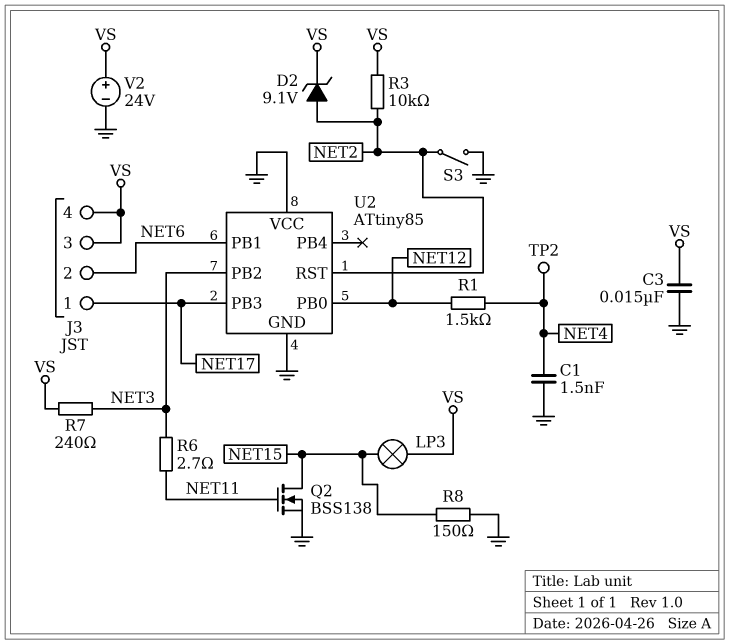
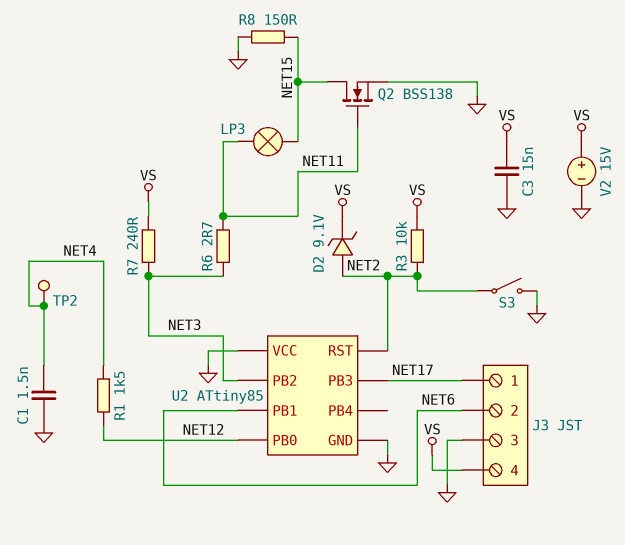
J3 pin 3: VS -> GND
LP3: lamp (NET15, VS) -> lamp (NET11, NET15)
V2: 24V (plus VS, minus GND) -> 15V (plus VS, minus GND)

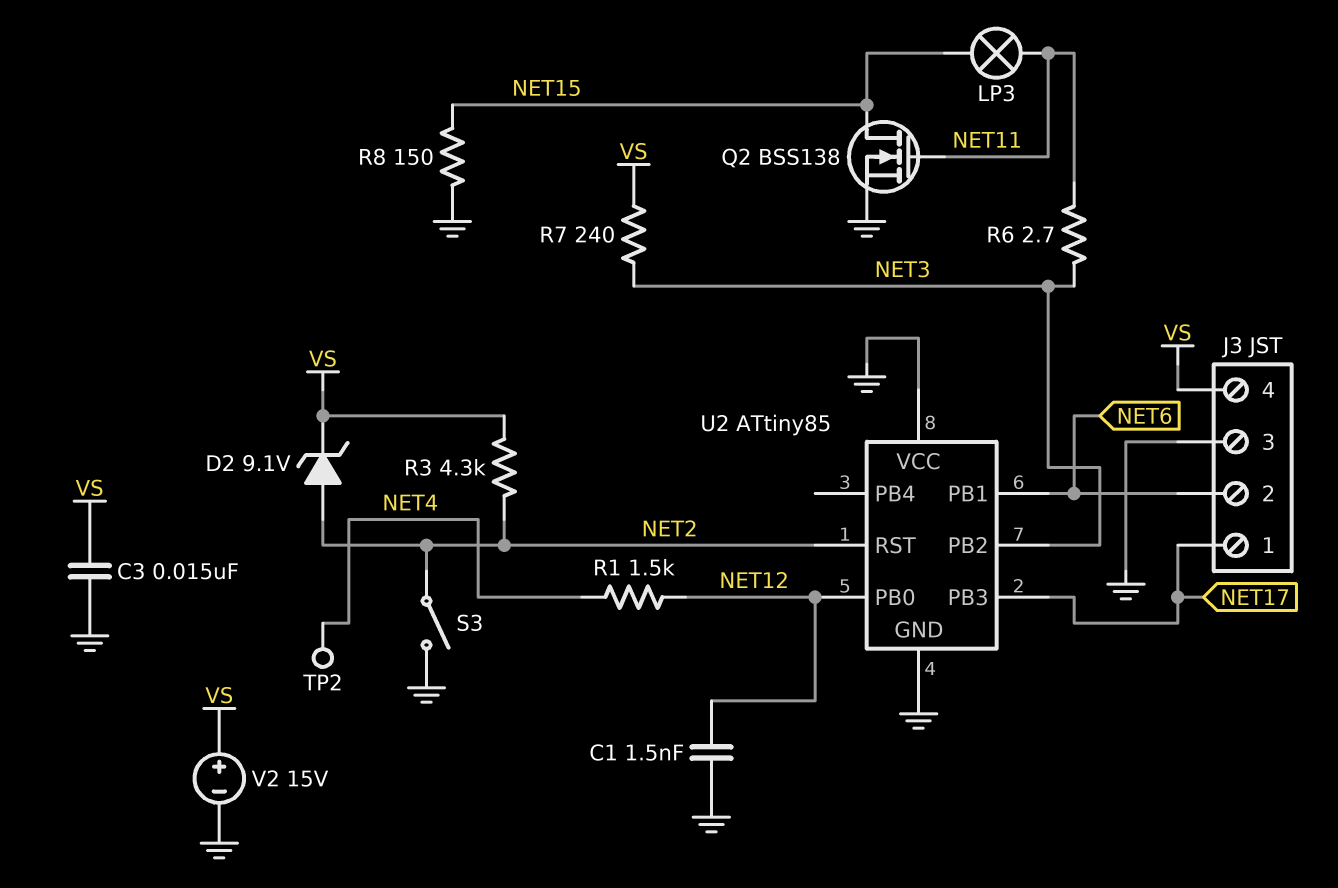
C1: 1.5nF (GND, NET4) -> 1.5nF (GND, NET12)
R3: 10k (NET2, VS) -> 4.3k (NET2, VS)

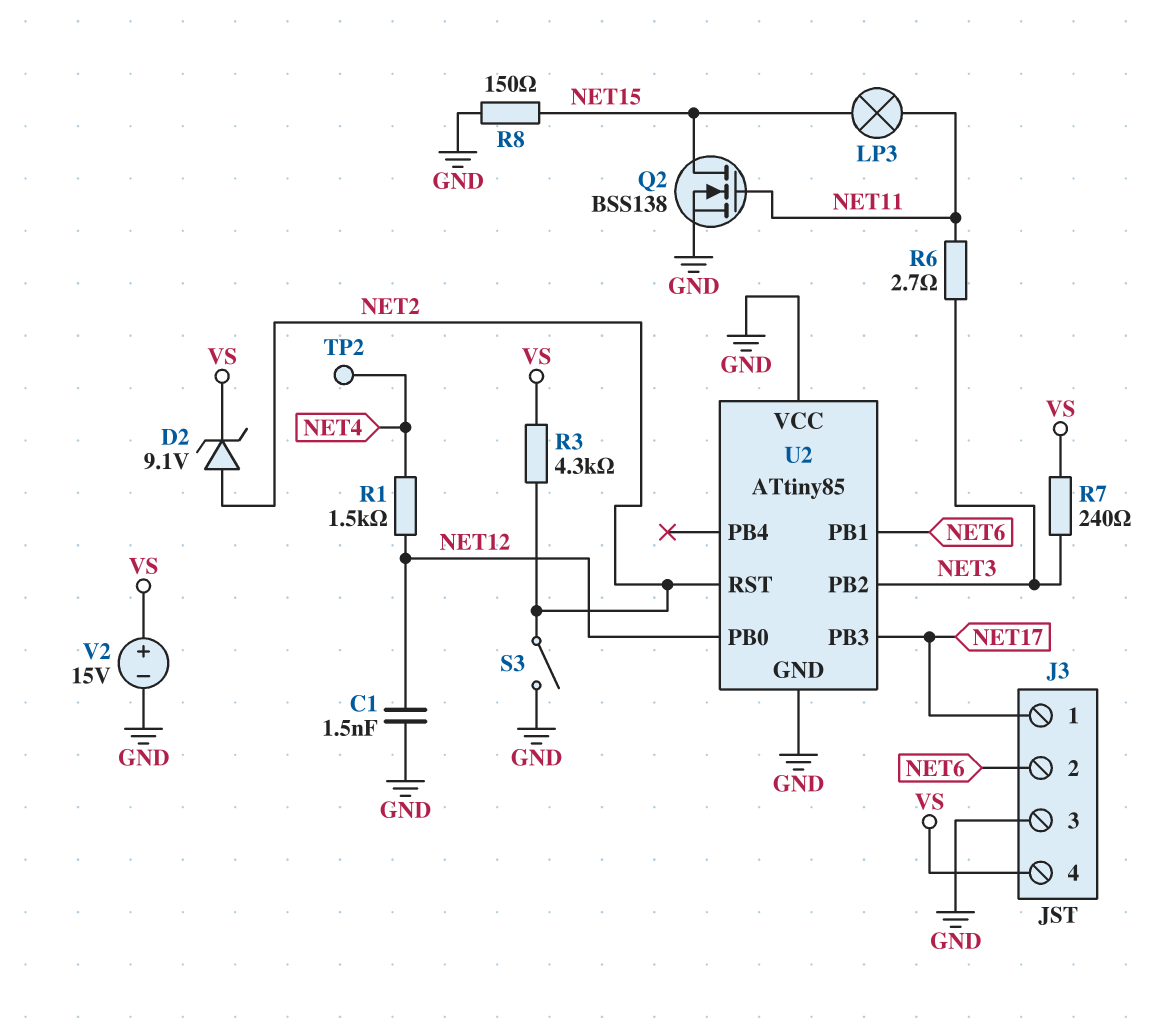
C3: 15nF (GND, VS) -> none

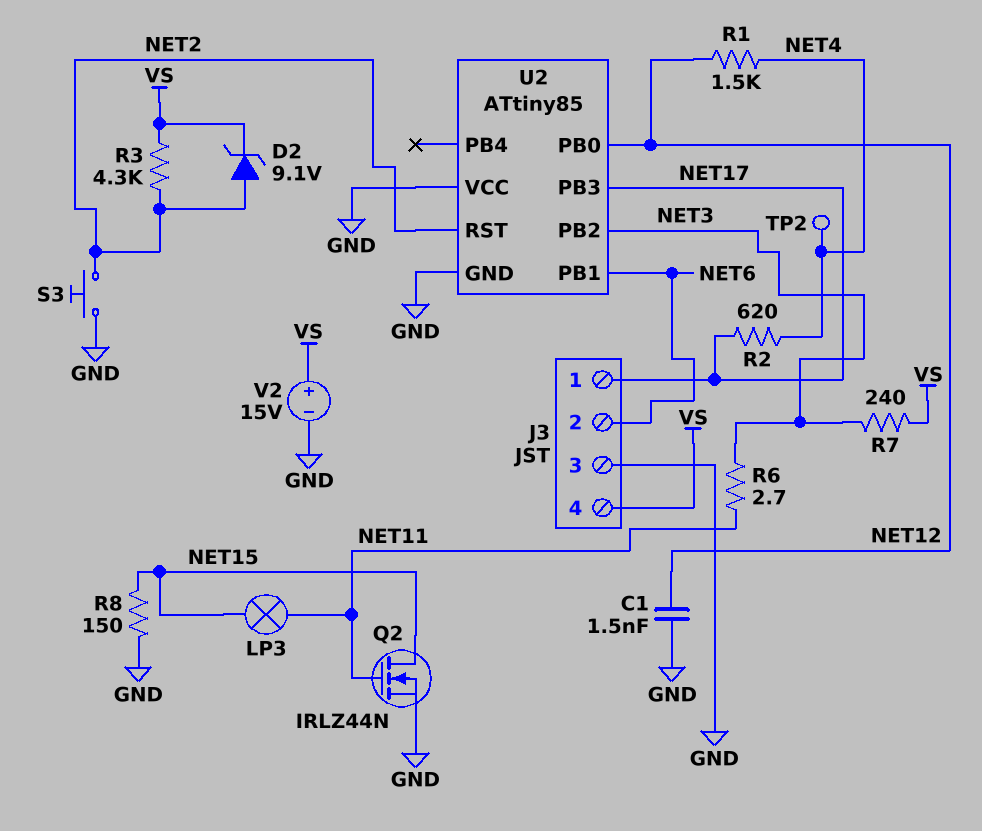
Q2: NMOS BSS138 (G NET11, D NET15, S GND) -> NMOS IRLZ44N (G NET11, D NET15, S GND)
R2: none -> 620 (NET4, NET17)
S3: switch (GND, NET2) -> button (GND, NET2)

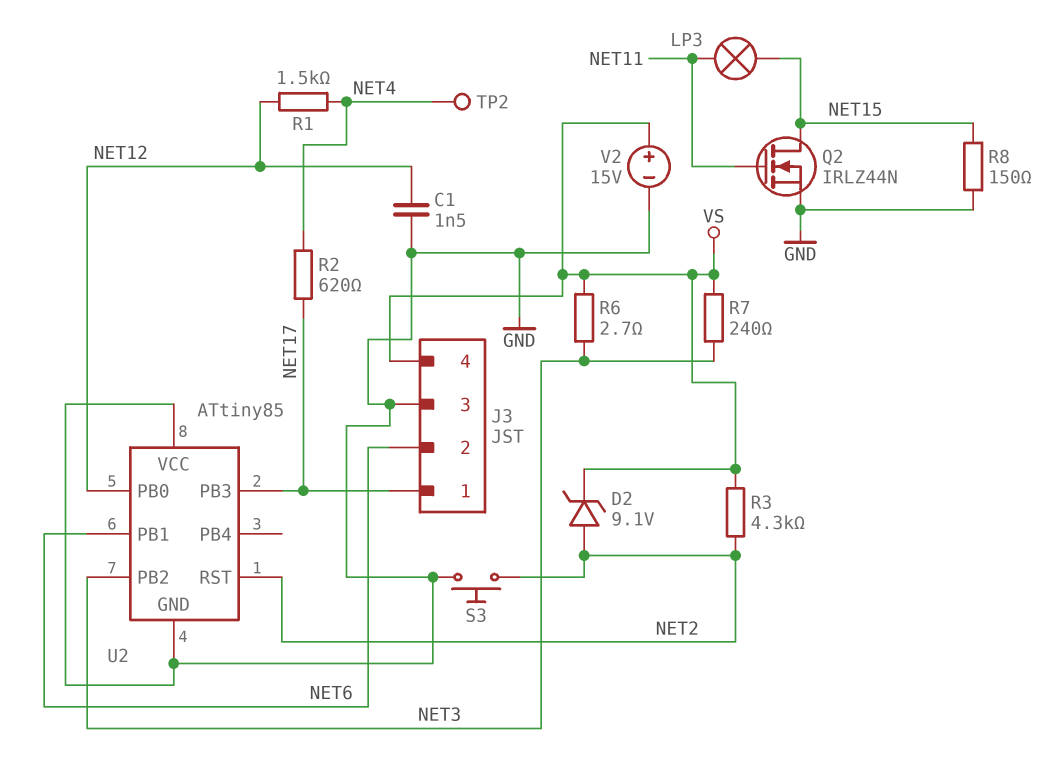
R6: 2.7 (NET3, NET11) -> 2.7 (NET3, VS)

